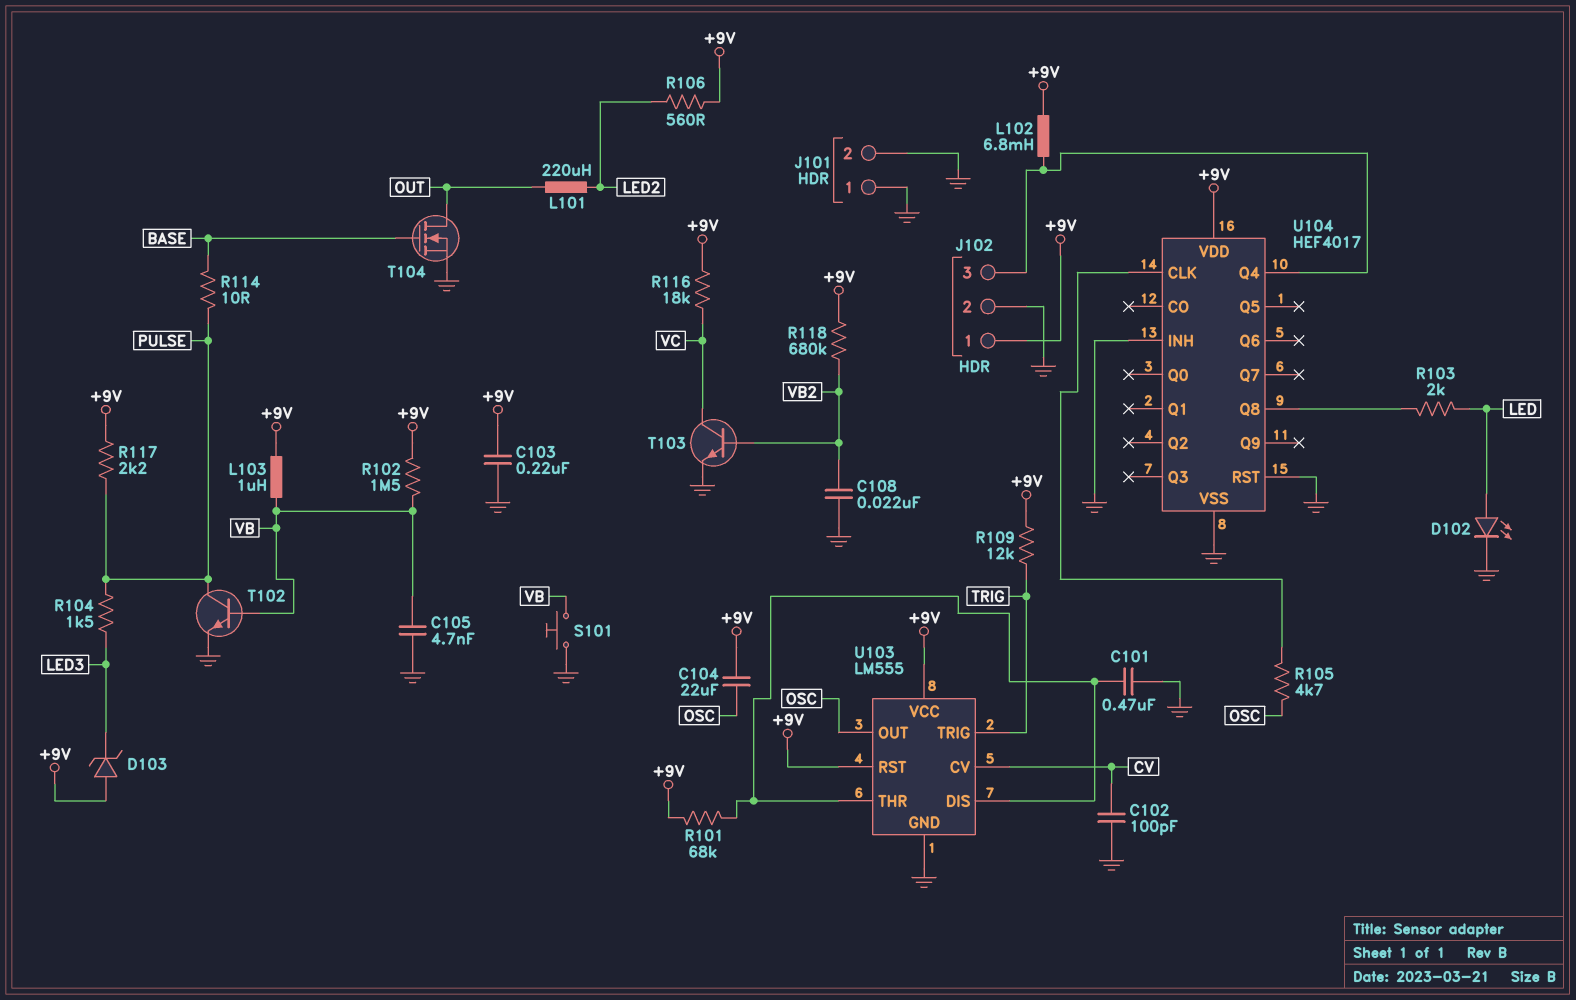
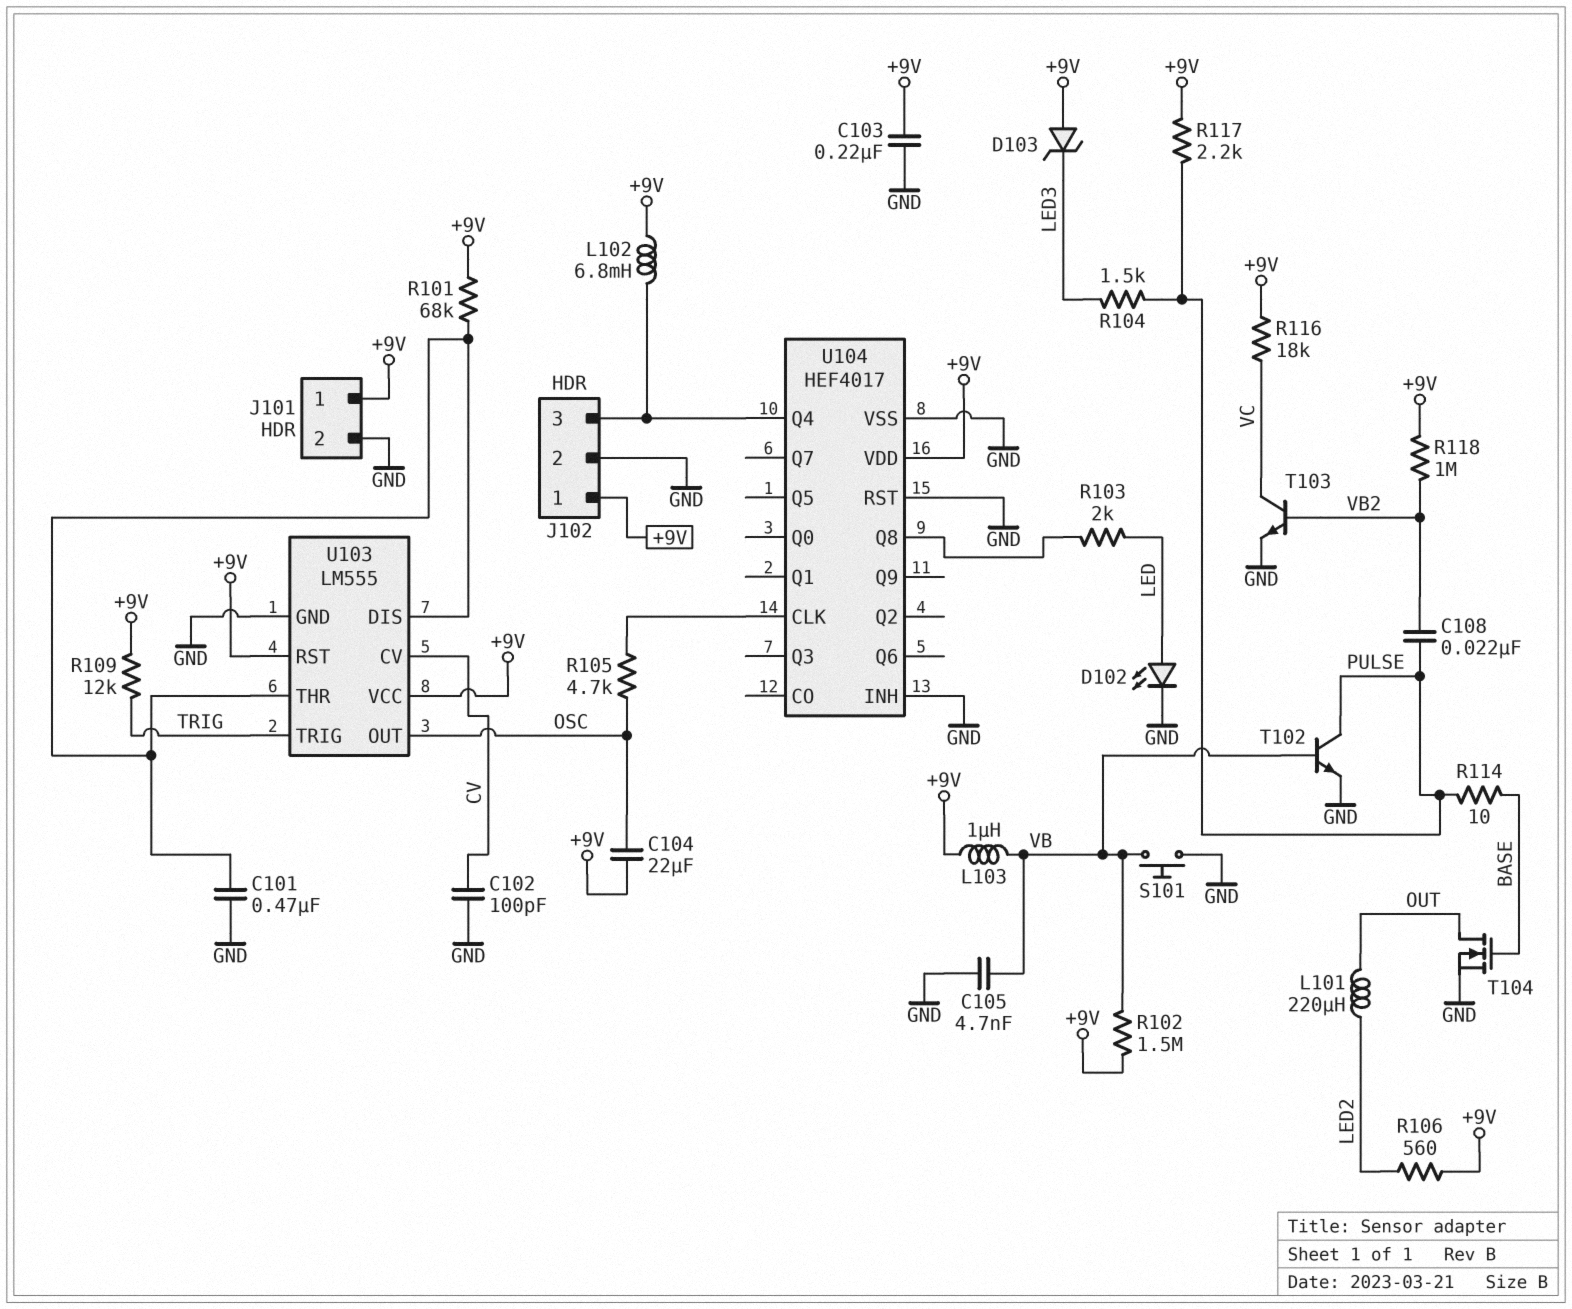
C108: 22nF (GND, VB2) -> 22nF (PULSE, VB2)
J101 pin 1: GND -> +9V
R118: 680k (+9V, VB2) -> 1M (+9V, VB2)

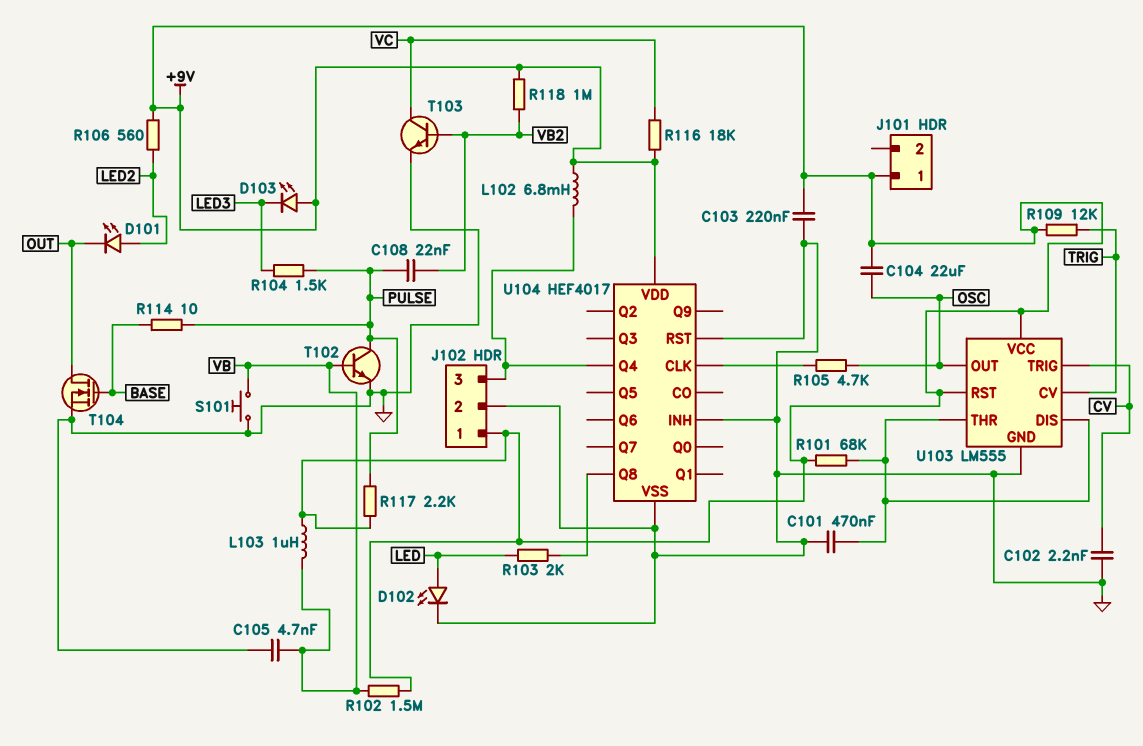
C102: 100pF (CV, GND) -> 2.2nF (CV, GND)
D101: none -> LED (A LED2, K OUT)
D103: zener (A +9V, K LED3) -> LED (A +9V, K LED3)
J101 pin 2: GND -> none
L101: 220uH (LED2, OUT) -> none
U103 pin CV: CV -> TRIG
U103 pin TRIG: TRIG -> CV

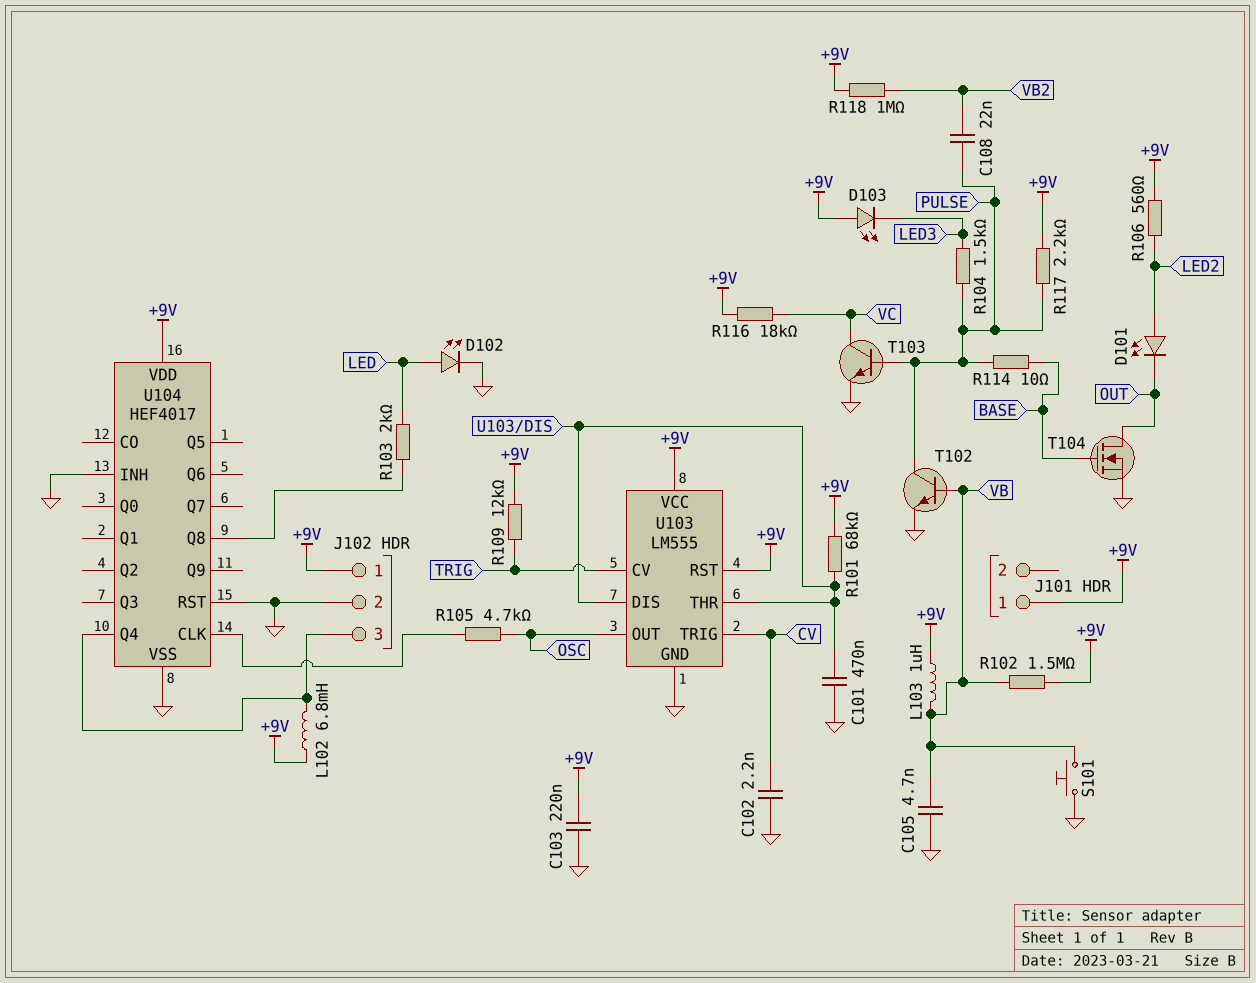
C104: 22uF (+9V, OSC) -> none
T103: NPN (B VB2, C VC, E GND) -> NPN (B PULSE, C VC, E GND)

